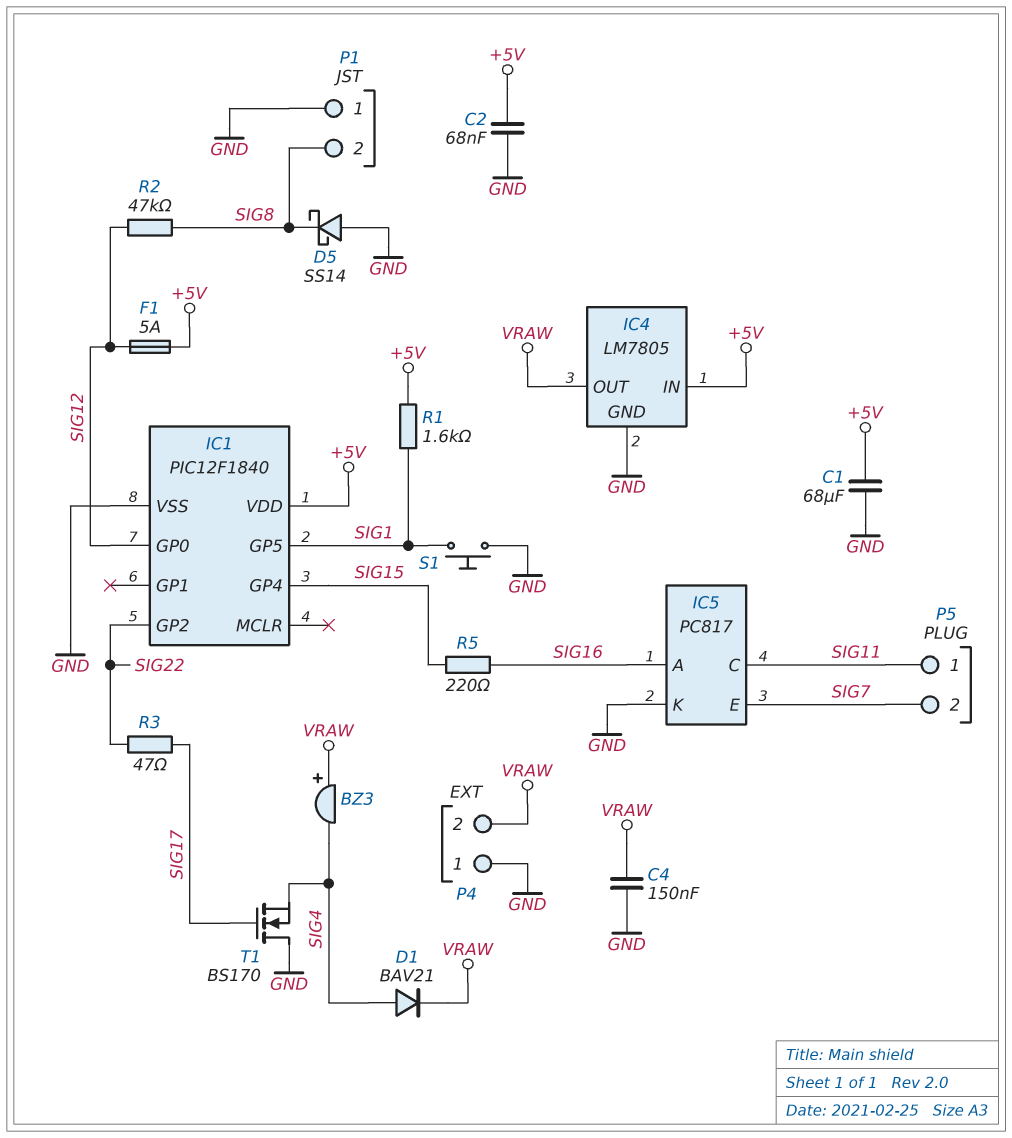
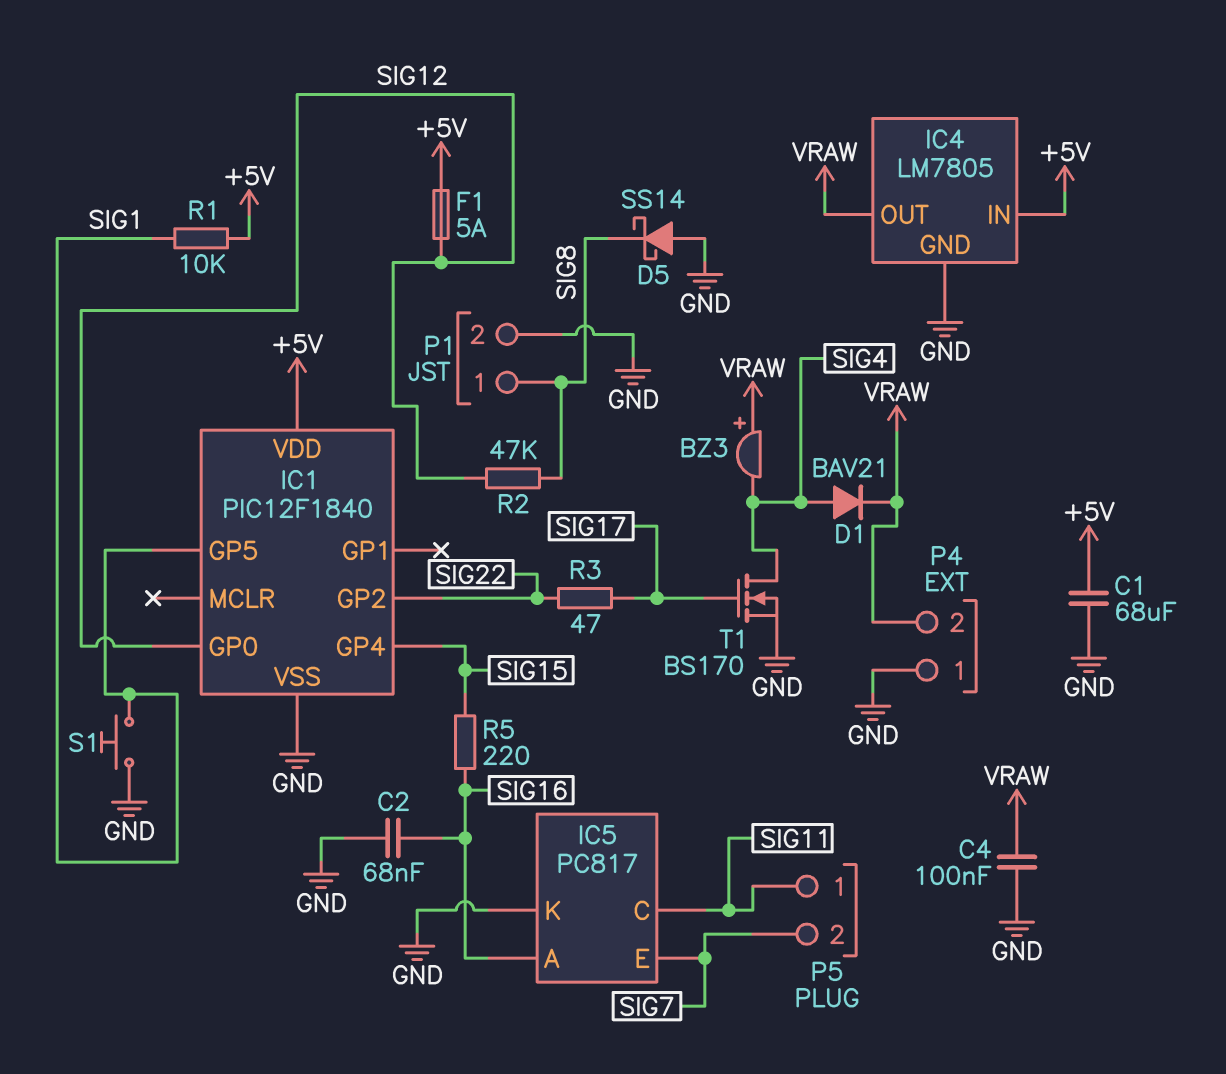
C2: 68nF (+5V, GND) -> 68nF (GND, SIG16)
C4: 150nF (GND, VRAW) -> 100nF (GND, VRAW)
P1 pin 1: GND -> SIG8
P1 pin 2: SIG8 -> GND
R1: 1.6k (+5V, SIG1) -> 10k (+5V, SIG1)
T1: NMOS BS170 (G SIG17, D GND, S SIG4) -> NMOS BS170 (G SIG17, D SIG4, S GND)

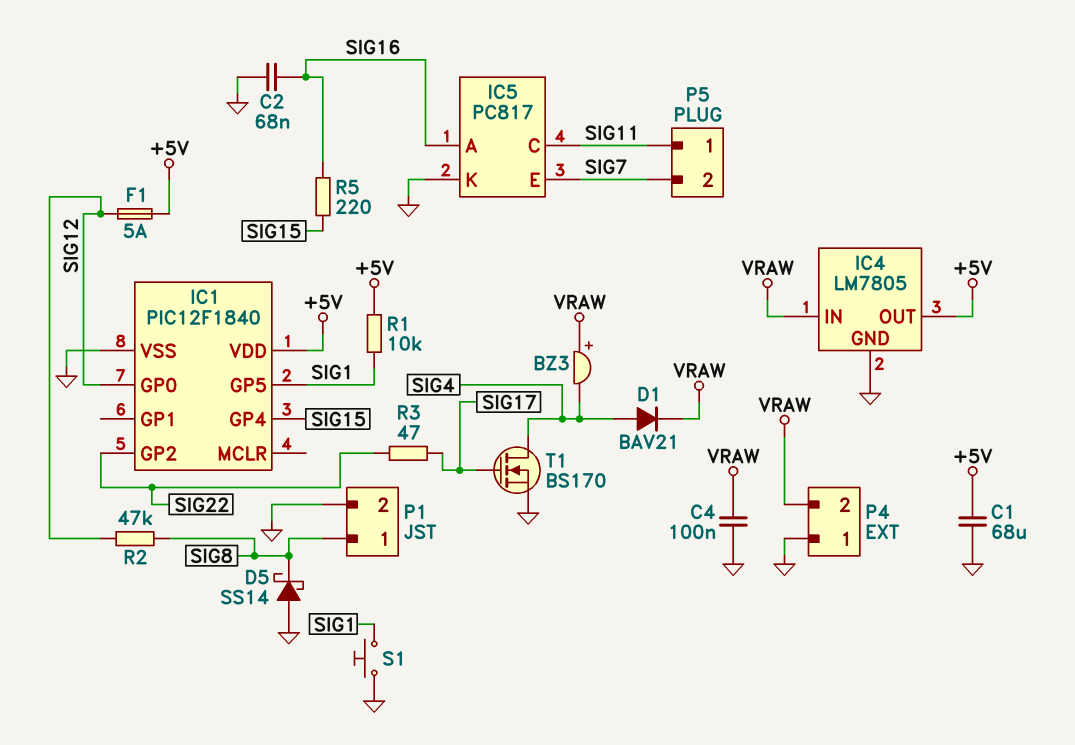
IC4 pin IN: +5V -> VRAW
IC4 pin OUT: VRAW -> +5V

